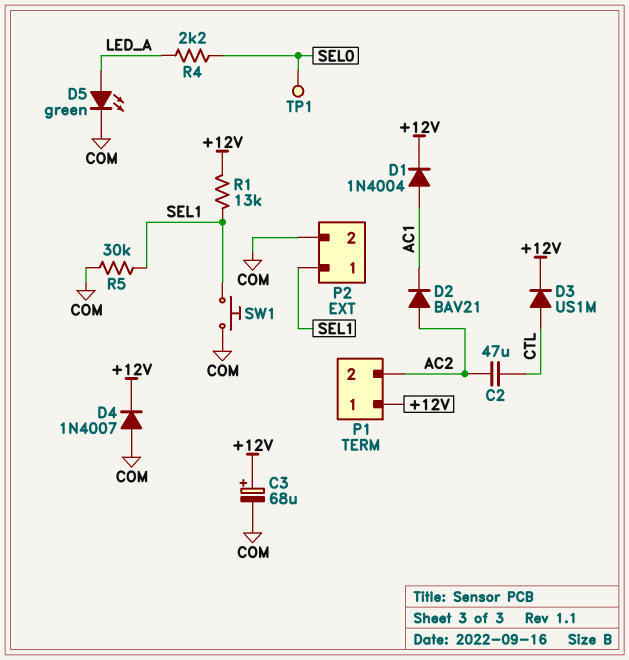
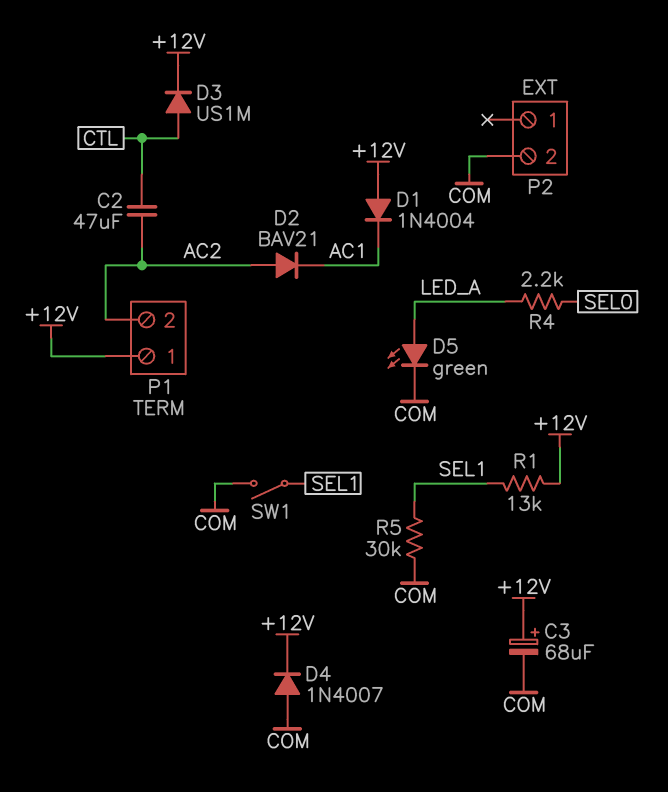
D1: diode 1N4004 (A AC1, K +12V) -> diode 1N4004 (A +12V, K AC1)
P2 pin 1: SEL1 -> none
SW1: button (COM, SEL1) -> switch (COM, SEL1)
TP1: test point (SEL0) -> none

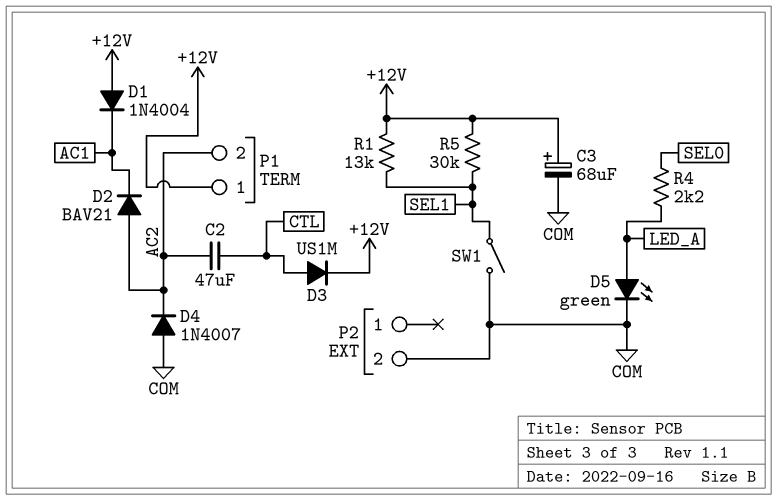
D4: diode 1N4007 (A COM, K +12V) -> diode 1N4007 (A COM, K AC2)
R5: 30k (COM, SEL1) -> 30k (+12V, SEL1)

